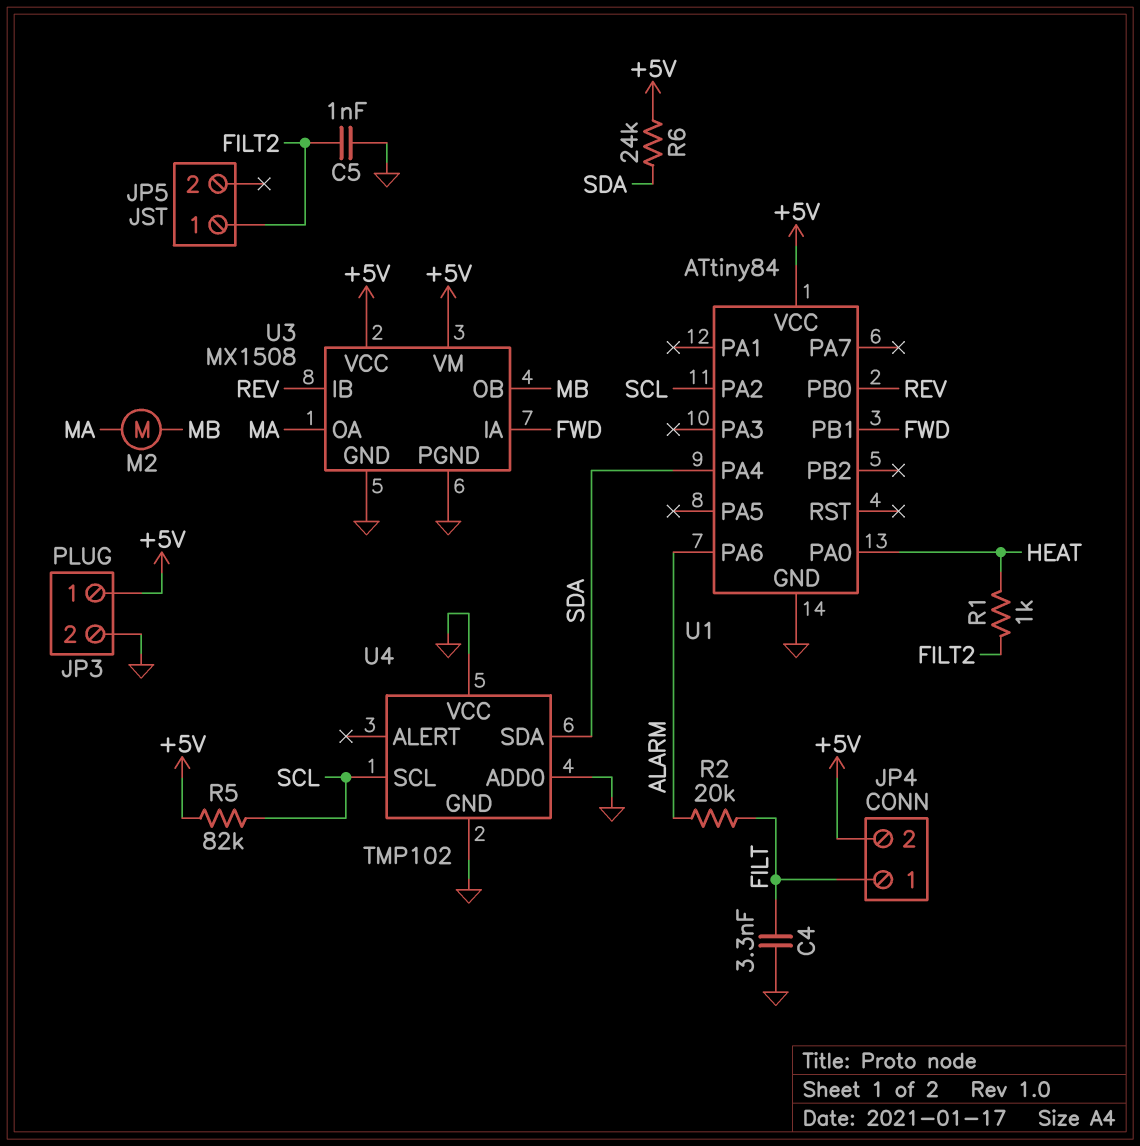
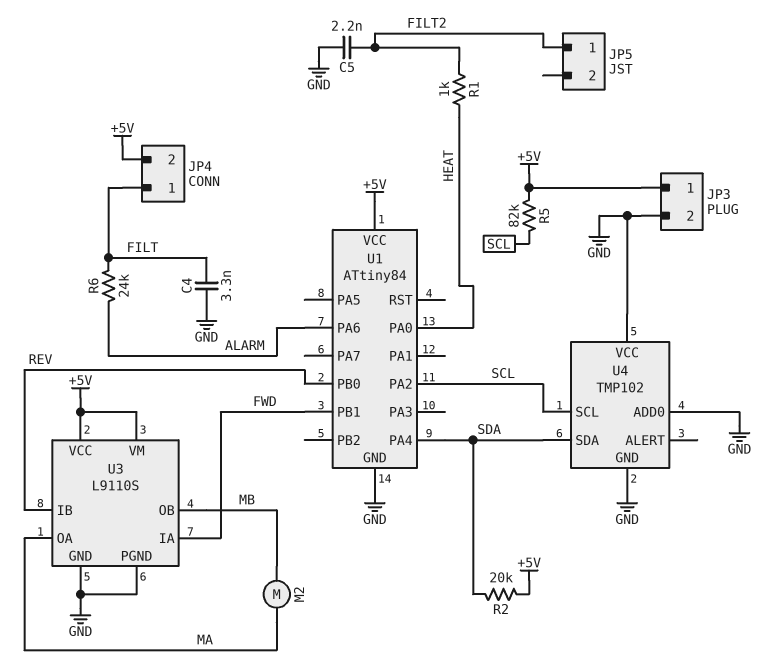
C5: 1nF (FILT2, GND) -> 2.2nF (FILT2, GND)
R2: 20k (ALARM, FILT) -> 20k (+5V, SDA)
R6: 24k (+5V, SDA) -> 24k (ALARM, FILT)
U3: MX1508 -> L9110S

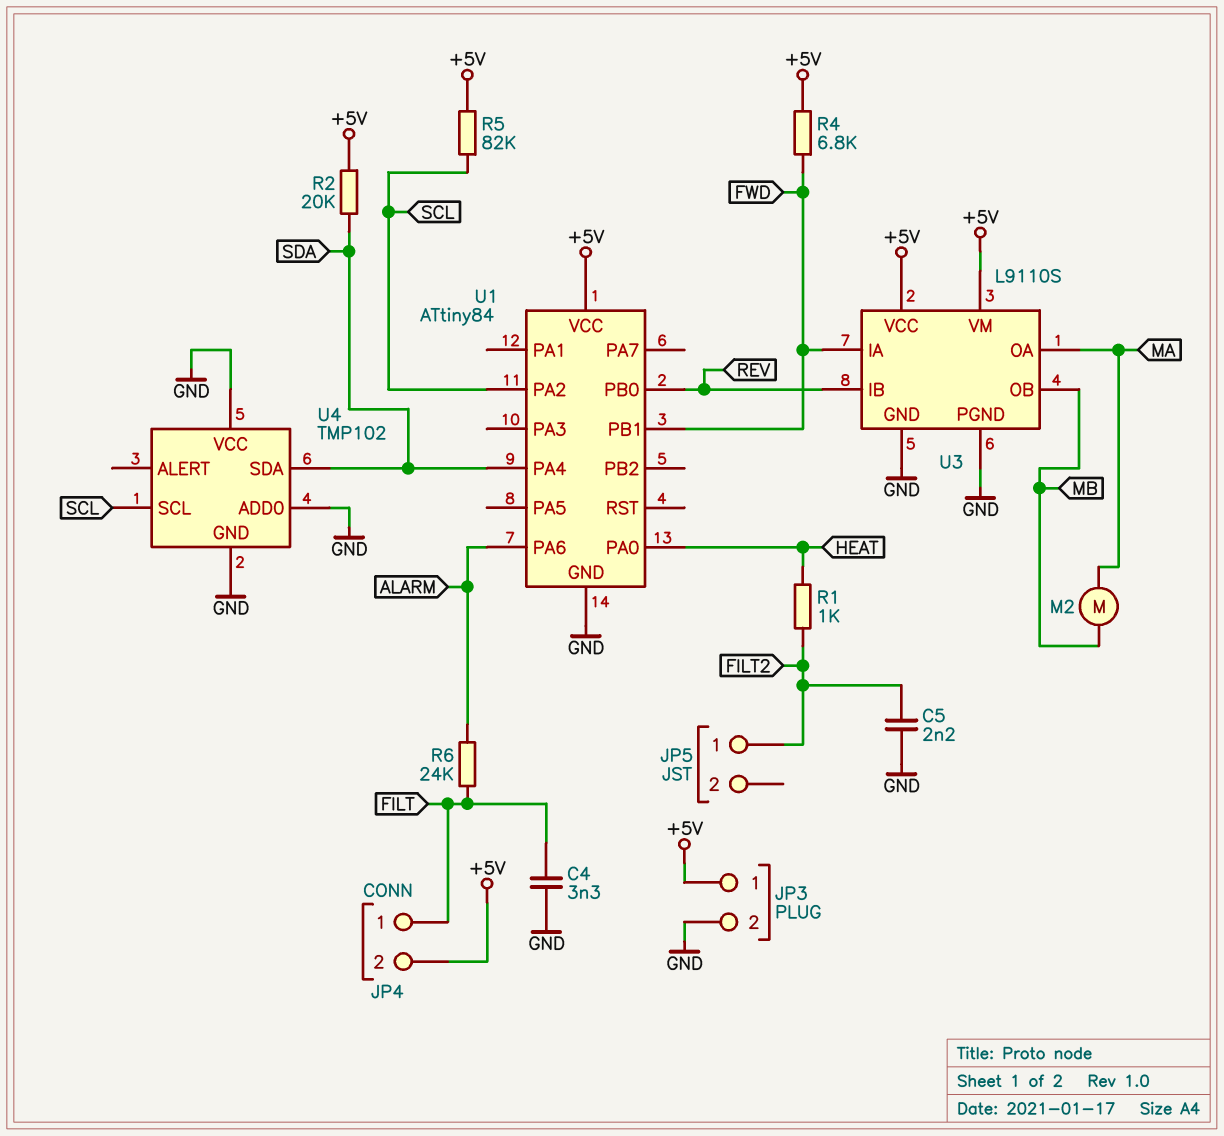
R4: none -> 6.8k (+5V, FWD)

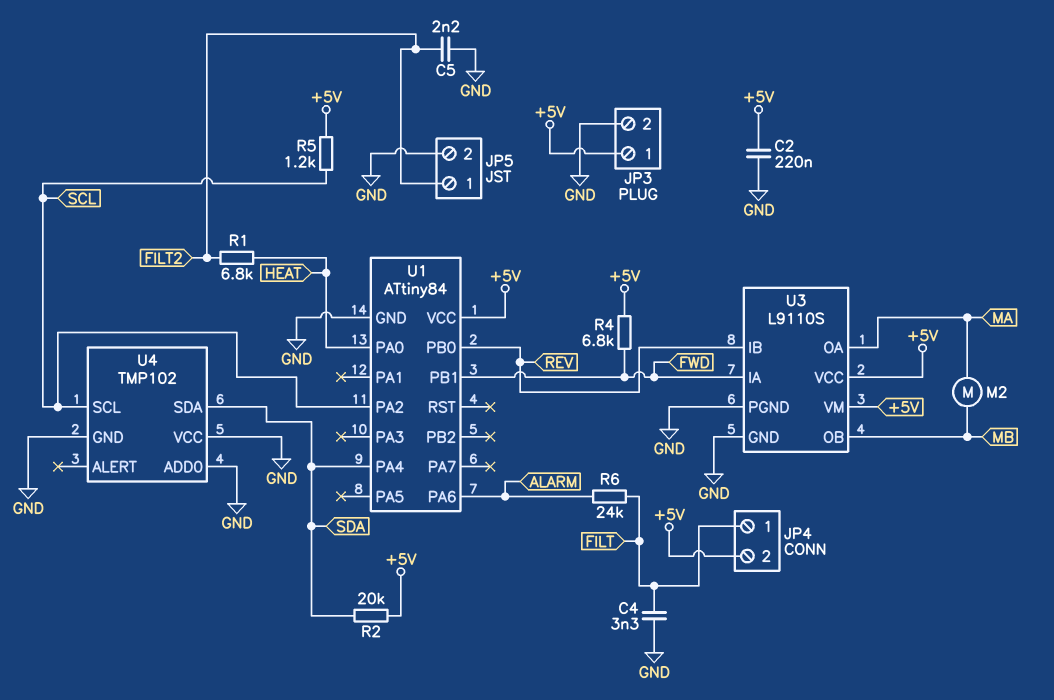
C2: none -> 220nF (+5V, GND)
JP5 pin 2: none -> GND
R1: 1k (FILT2, HEAT) -> 6.8k (FILT2, HEAT)
R5: 82k (+5V, SCL) -> 1.2k (+5V, SCL)

